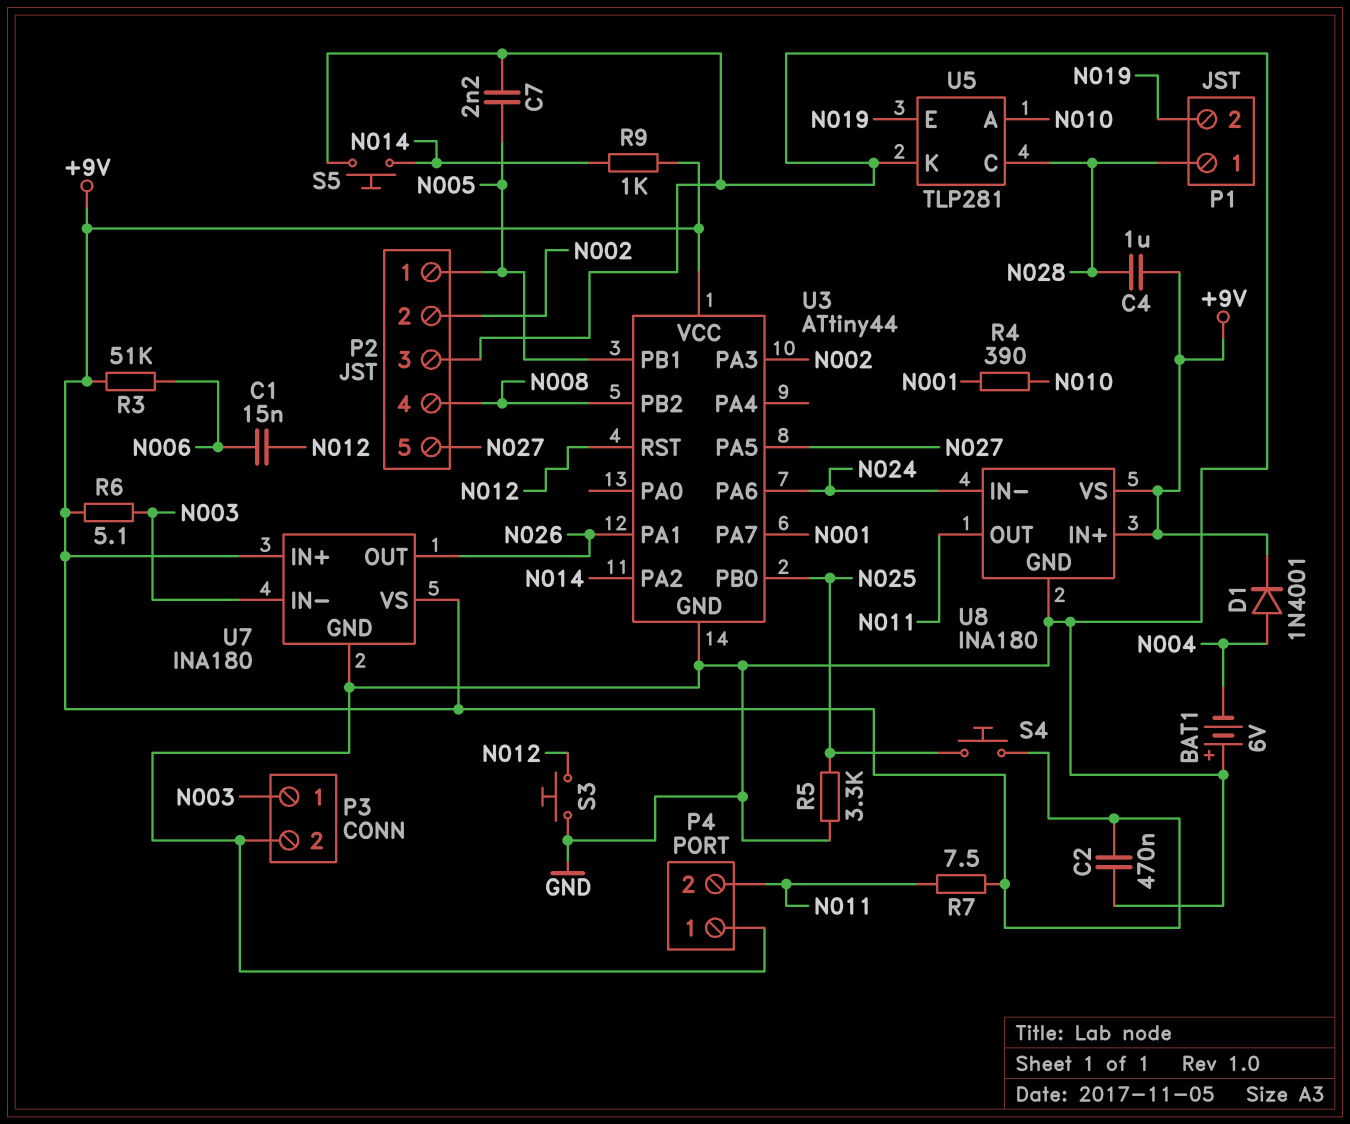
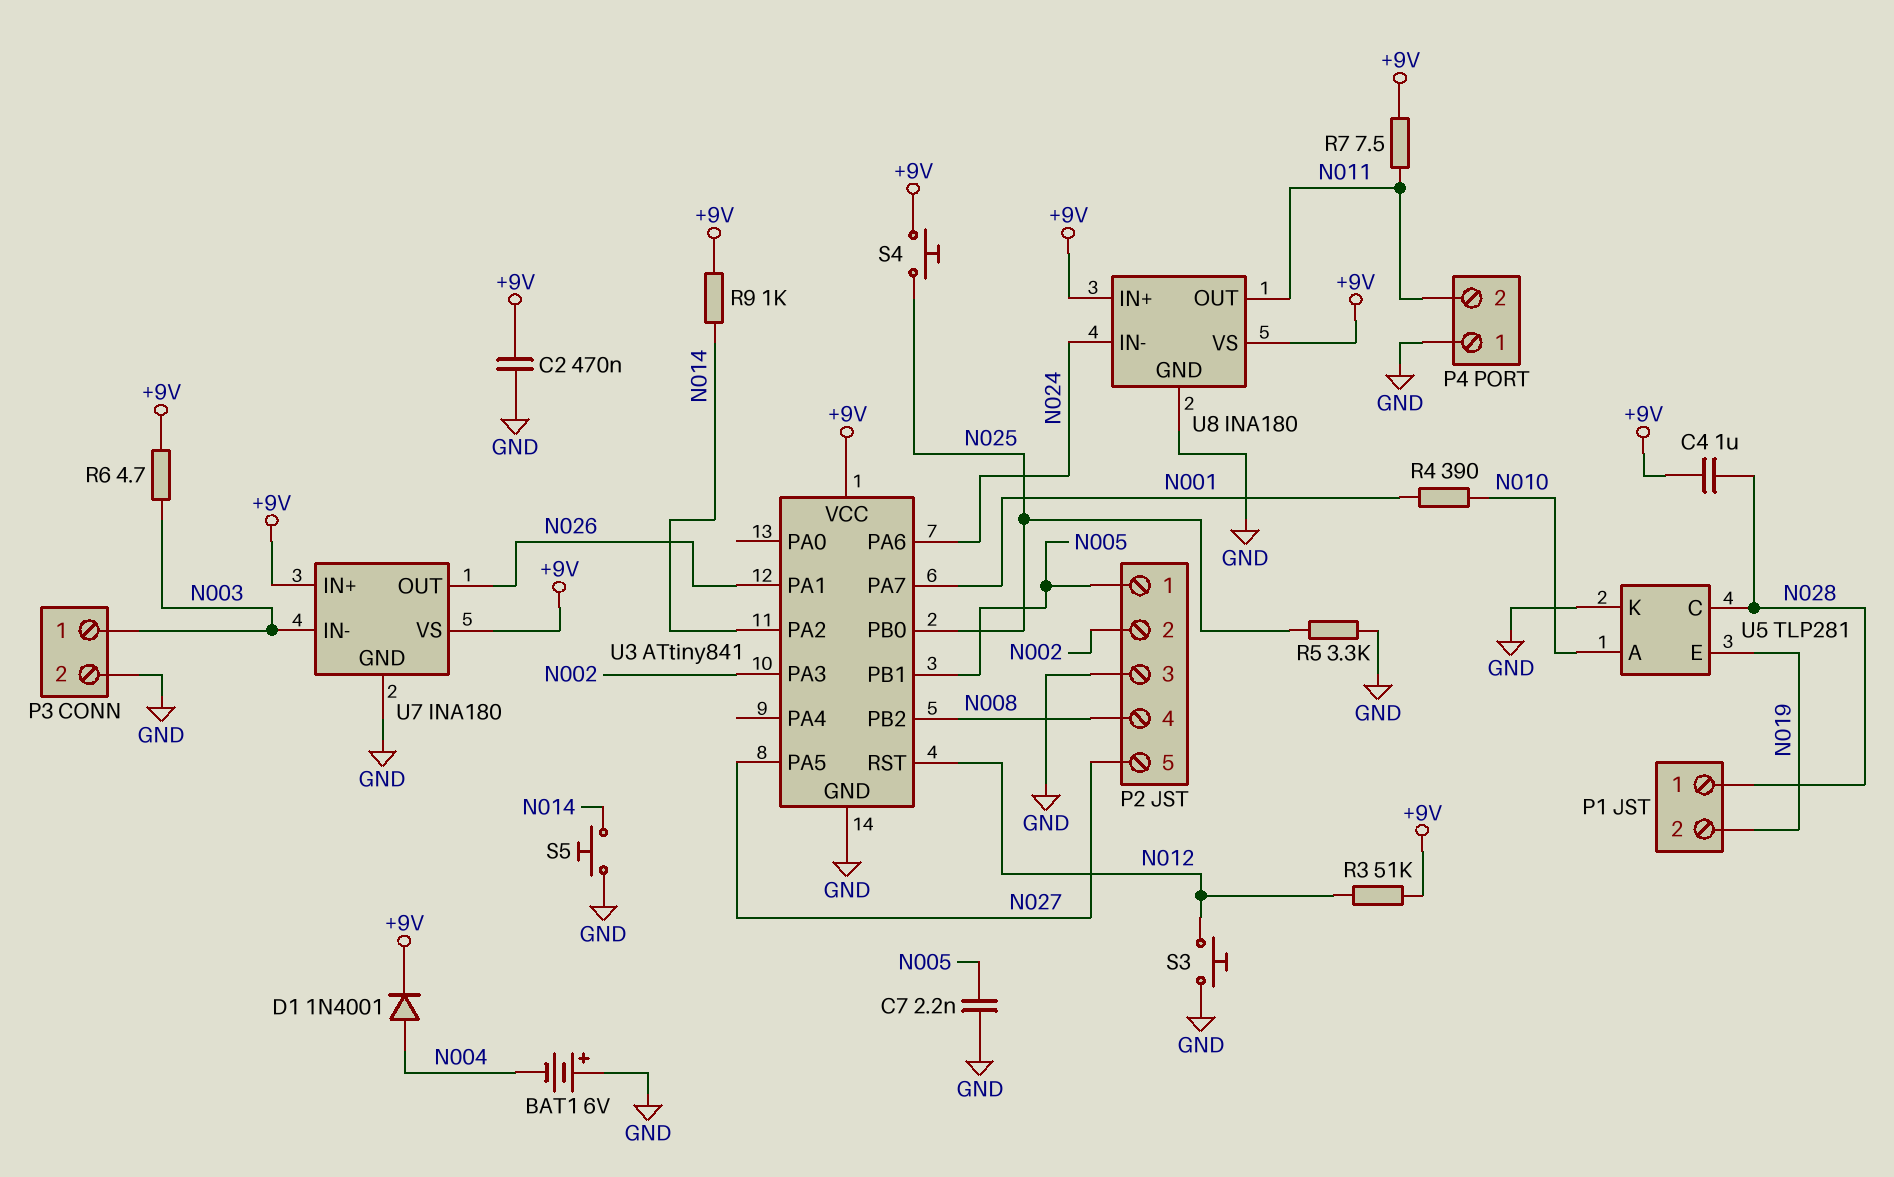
C1: 15nF (N006, N012) -> none
R3: 51k (+9V, N006) -> 51k (+9V, N012)
R6: 5.1 (+9V, N003) -> 4.7 (+9V, N003)
U3: ATtiny44 -> ATtiny841

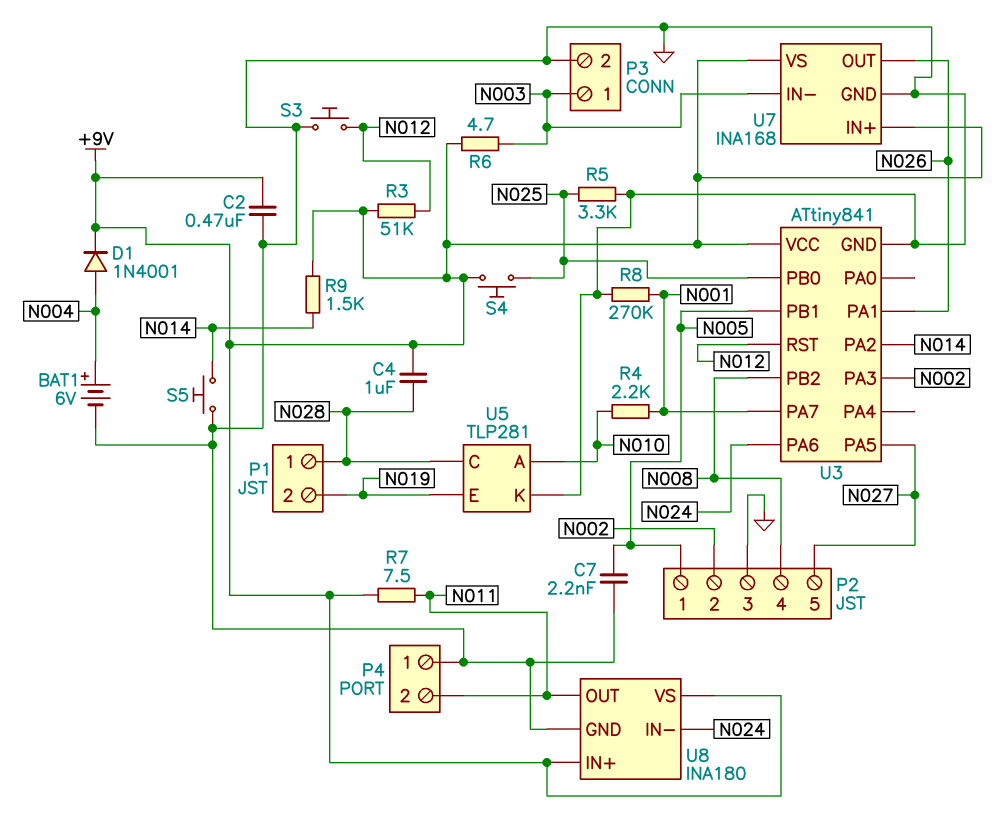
BAT1: 6V (plus GND, minus N004) -> 6V (plus N004, minus GND)
R4: 390 (N001, N010) -> 2.2k (N001, N010)
R8: none -> 270k (GND, N001)
R9: 1k (+9V, N014) -> 1.5k (+9V, N014)
U7: INA180 -> INA168

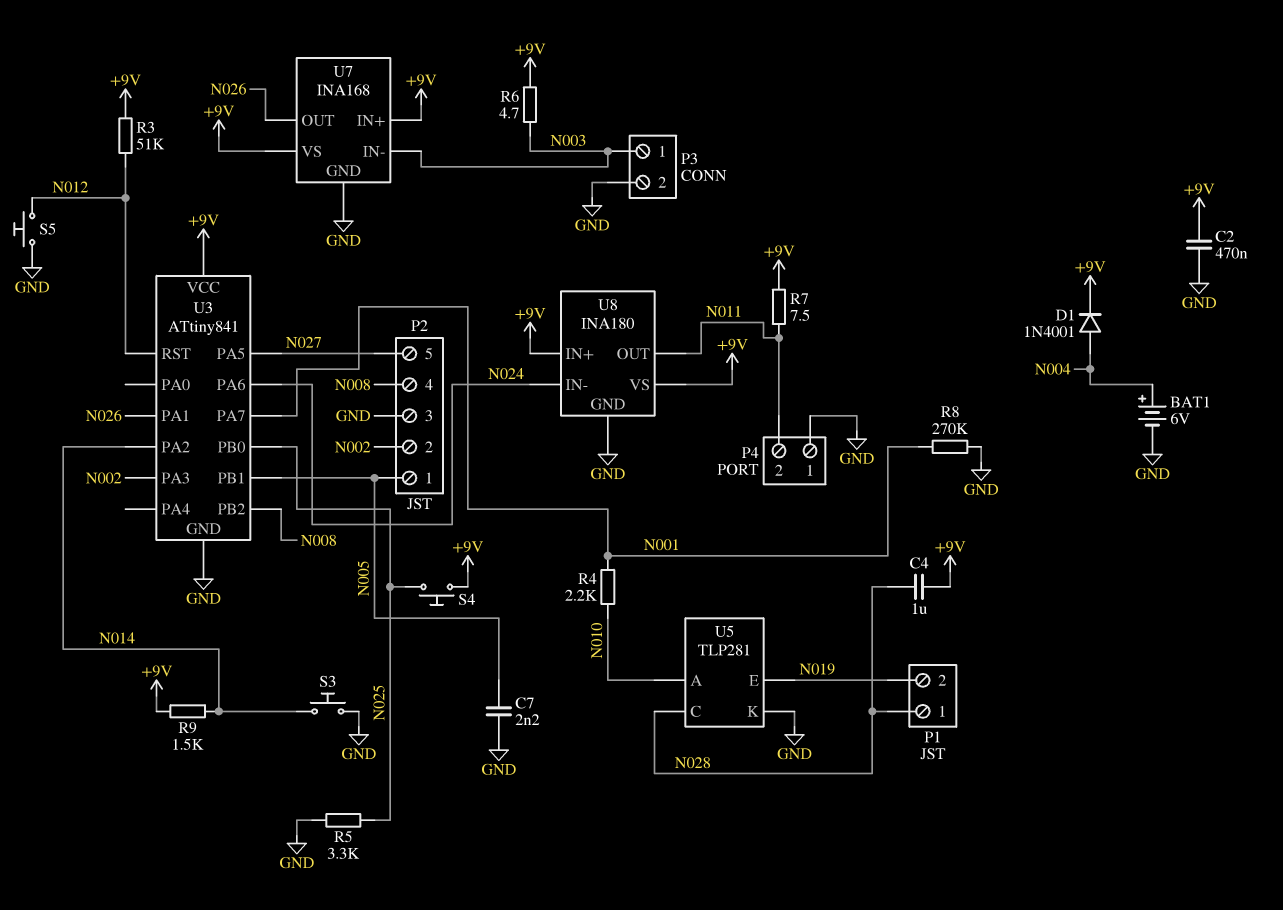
S3: button (GND, N012) -> button (GND, N014)
S5: button (GND, N014) -> button (GND, N012)

